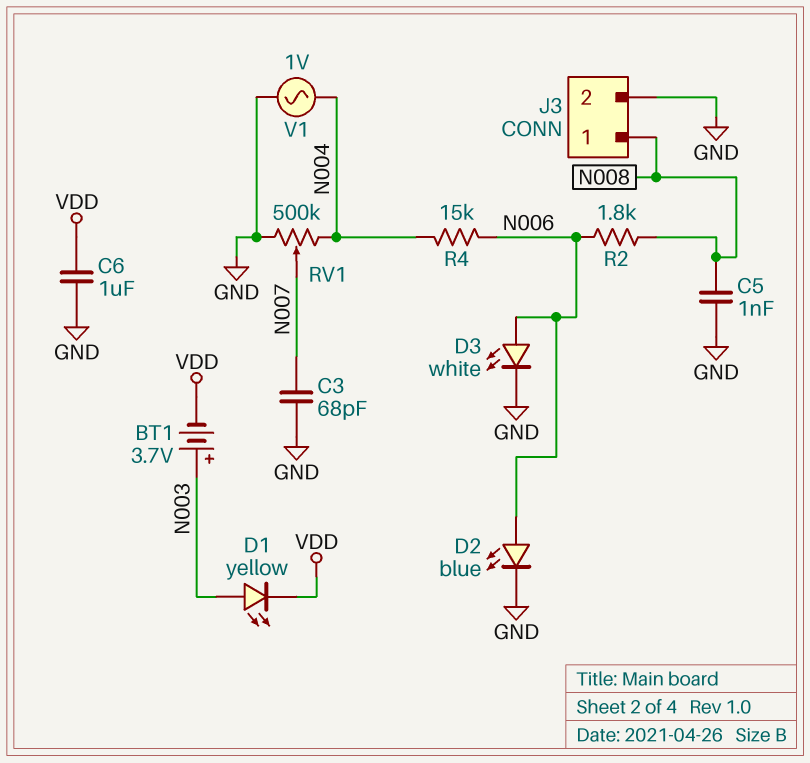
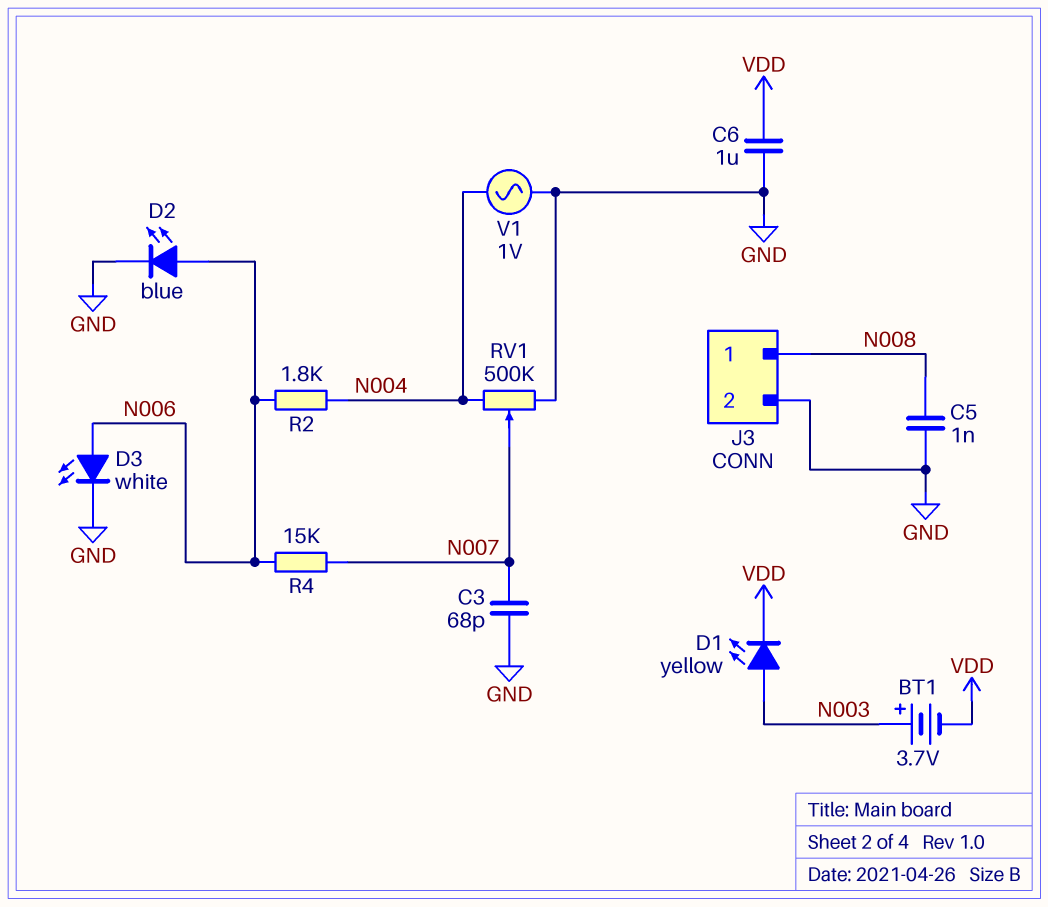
R2: 1.8k (N006, N008) -> 1.8k (N004, N006)
R4: 15k (N004, N006) -> 15k (N006, N007)

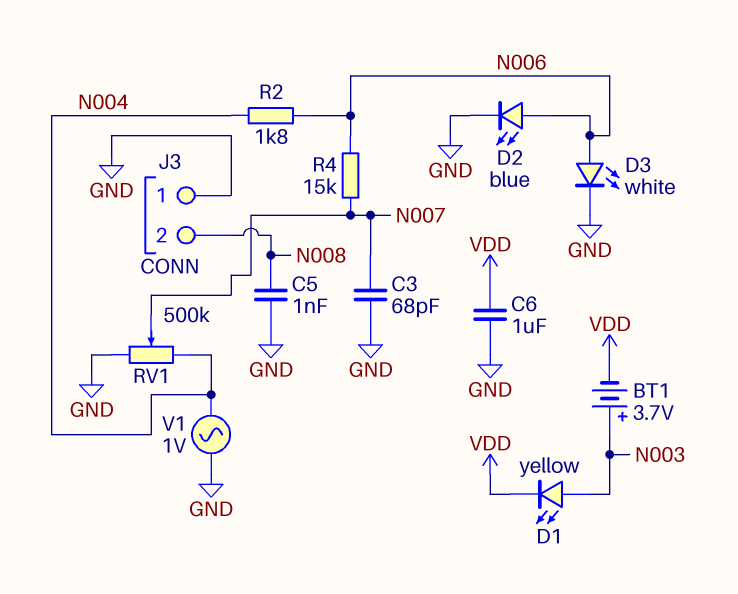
J3 pin 1: N008 -> GND
J3 pin 2: GND -> N008

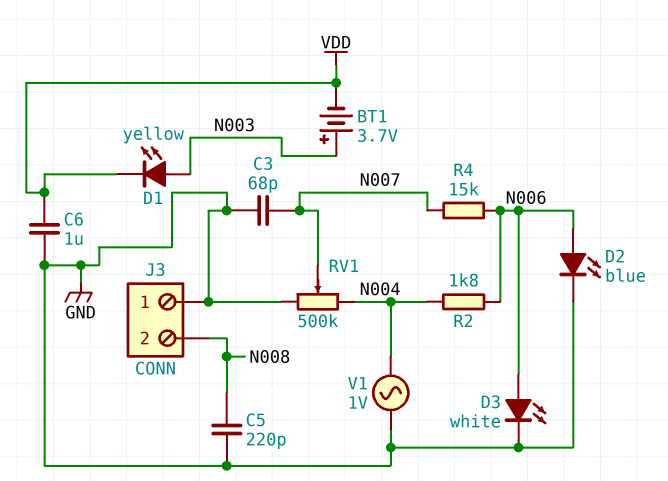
C5: 1nF (GND, N008) -> 220pF (GND, N008)

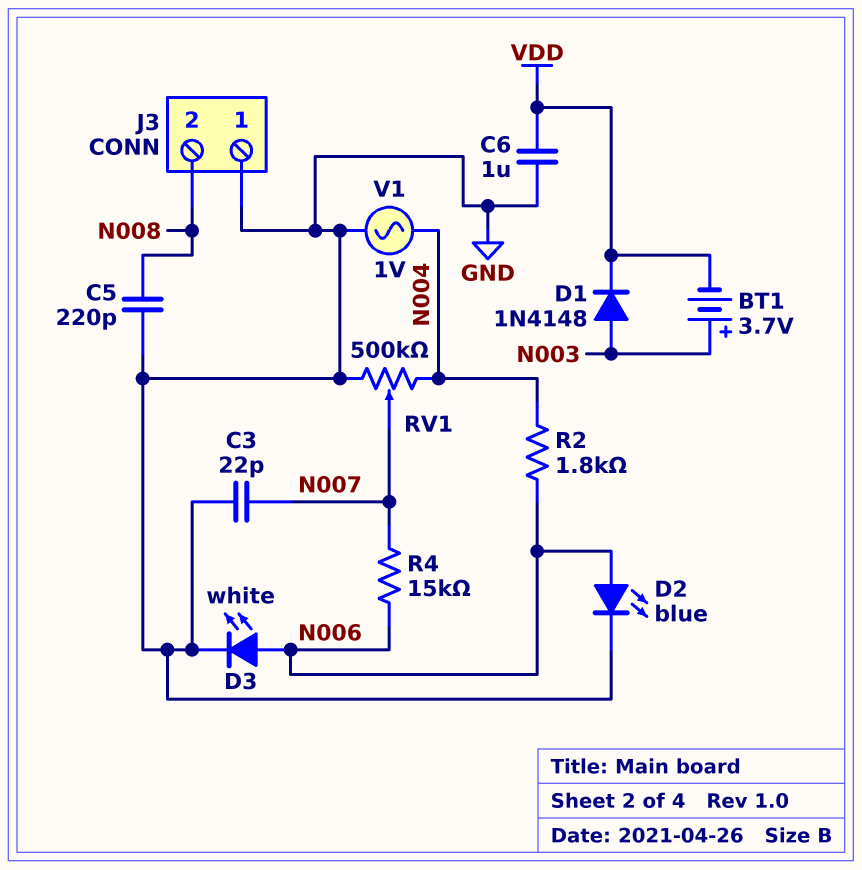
C3: 68pF (GND, N007) -> 22pF (GND, N007)
D1: LED yellow (A N003, K VDD) -> diode 1N4148 (A N003, K VDD)

